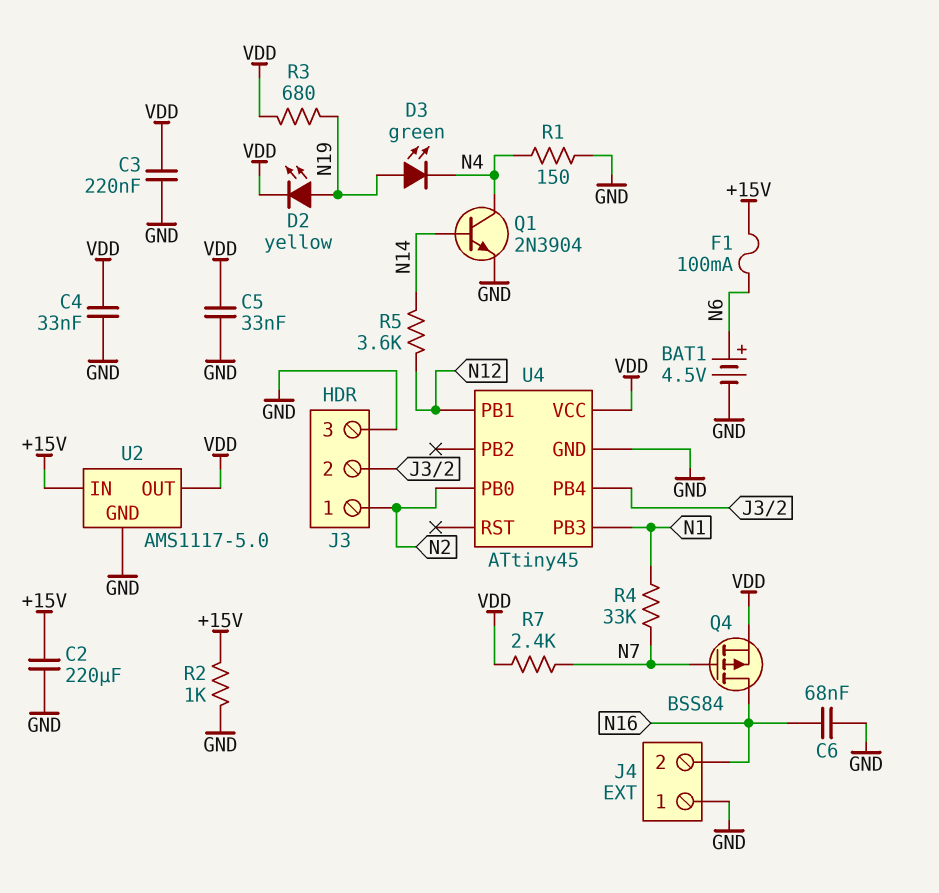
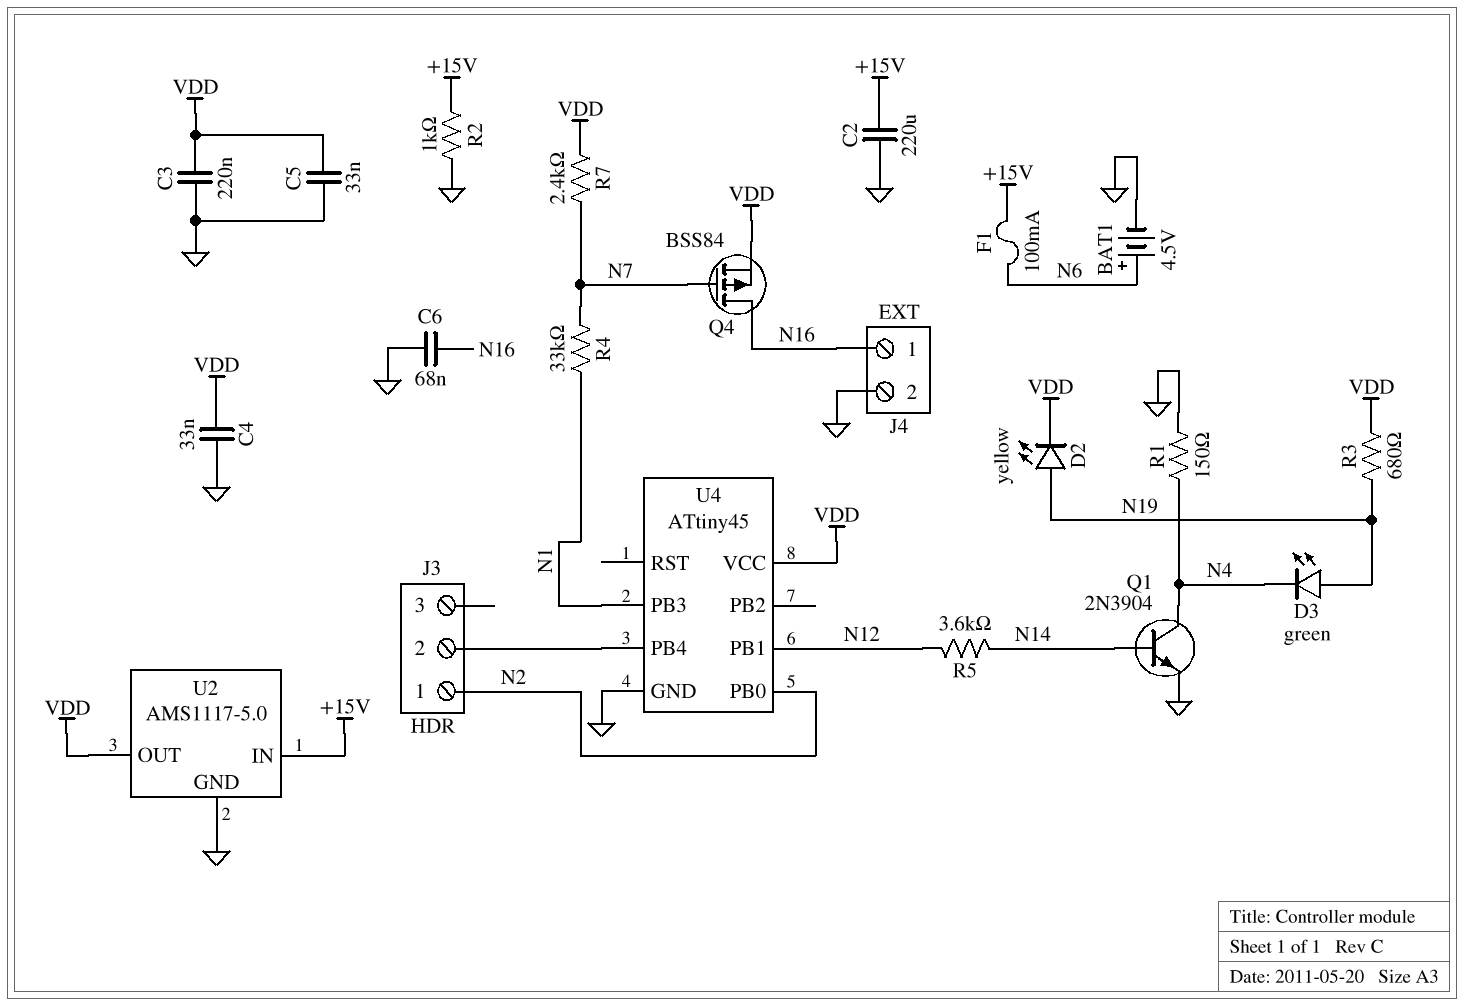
J3 pin 3: GND -> none
J4 pin 1: GND -> N16
J4 pin 2: N16 -> GND

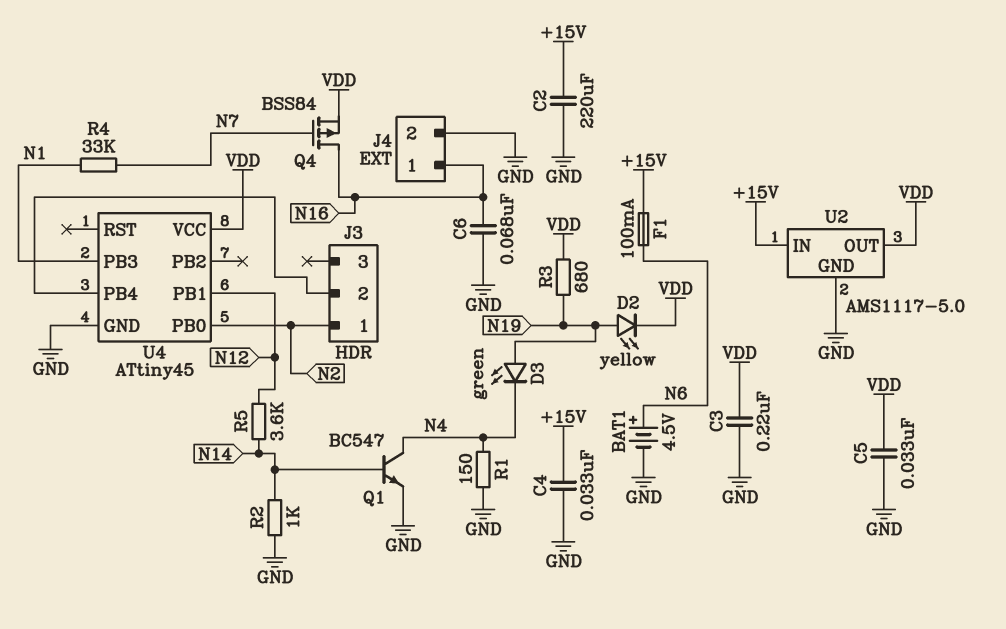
C4: 33nF (GND, VDD) -> 33nF (+15V, GND)
Q1: NPN 2N3904 (B N14, C N4, E GND) -> NPN BC547 (B N14, C N4, E GND)
R2: 1k (+15V, GND) -> 1k (GND, N14)
R7: 2.4k (N7, VDD) -> none

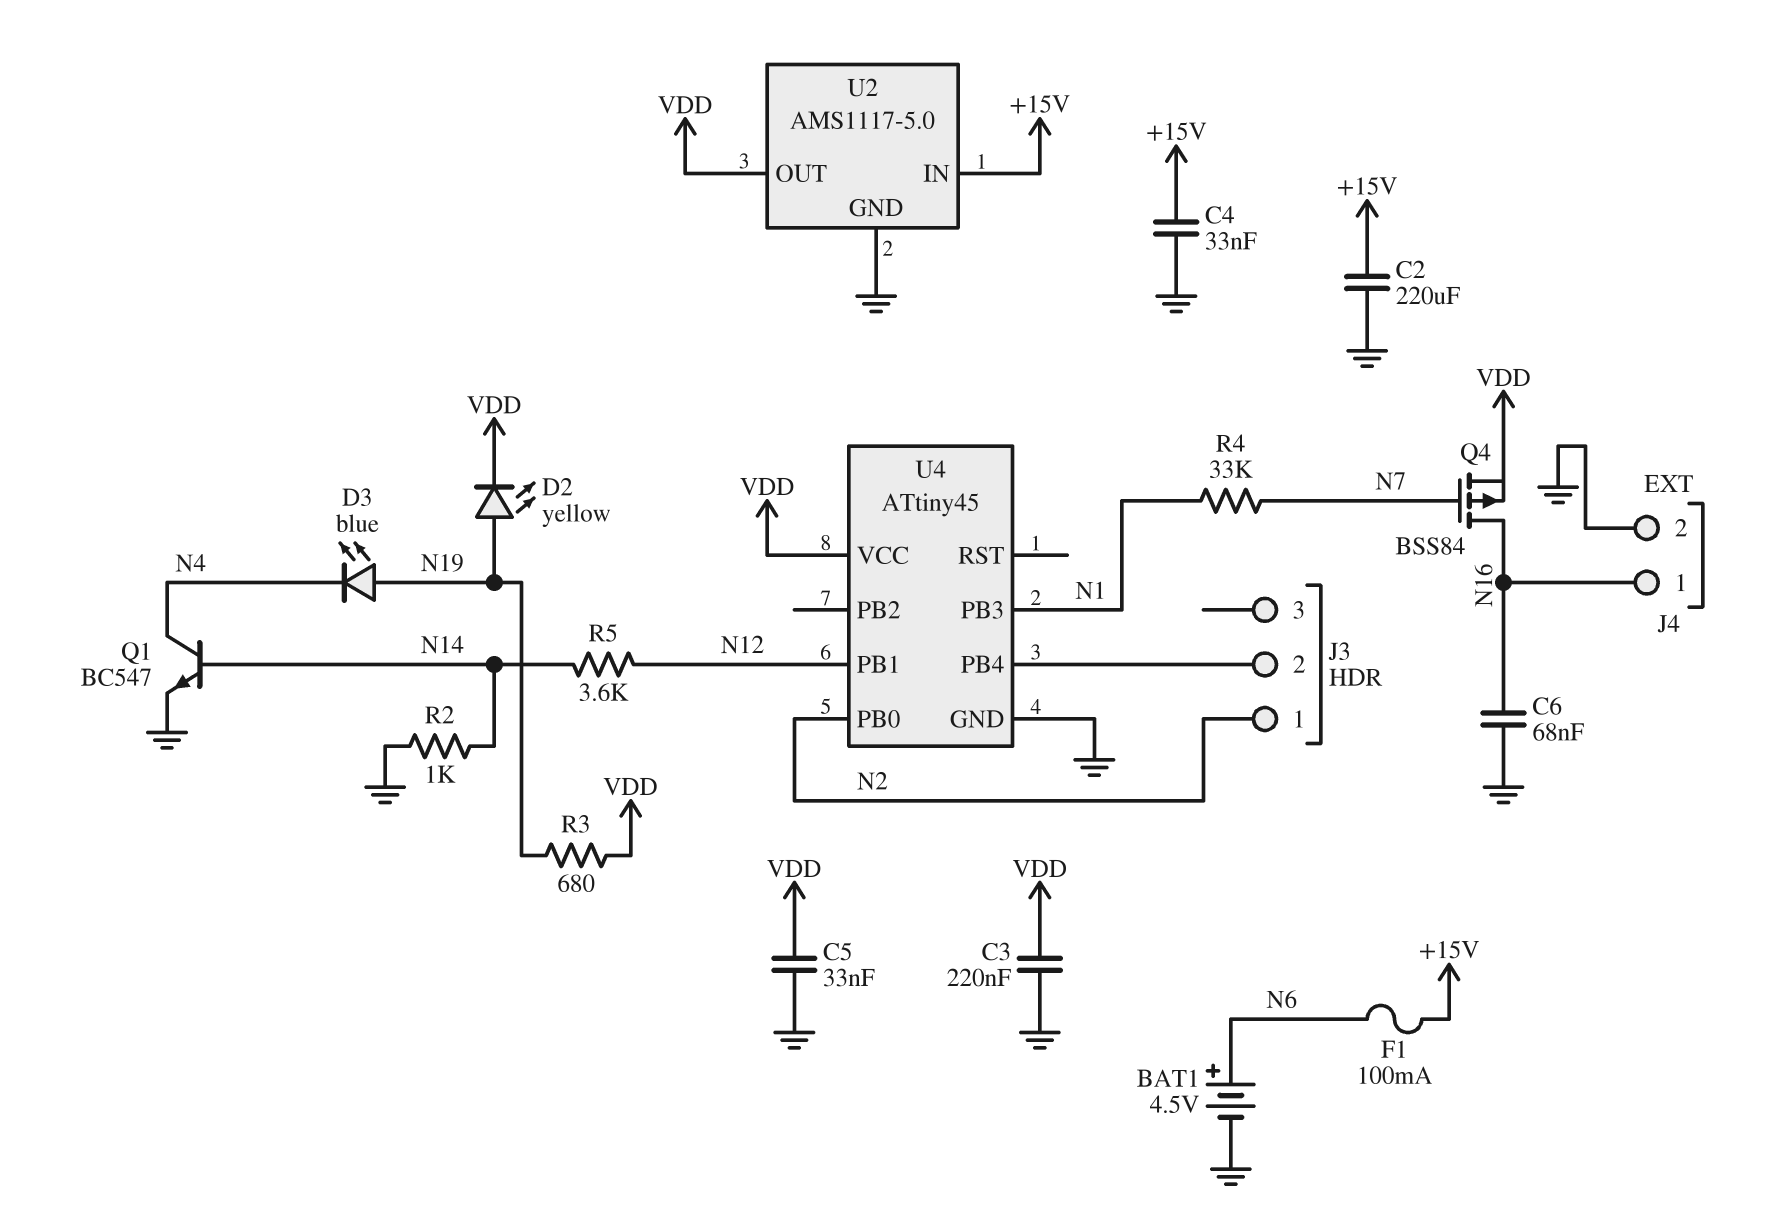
D3: LED green (A N19, K N4) -> LED blue (A N19, K N4)
R1: 150 (GND, N4) -> none

